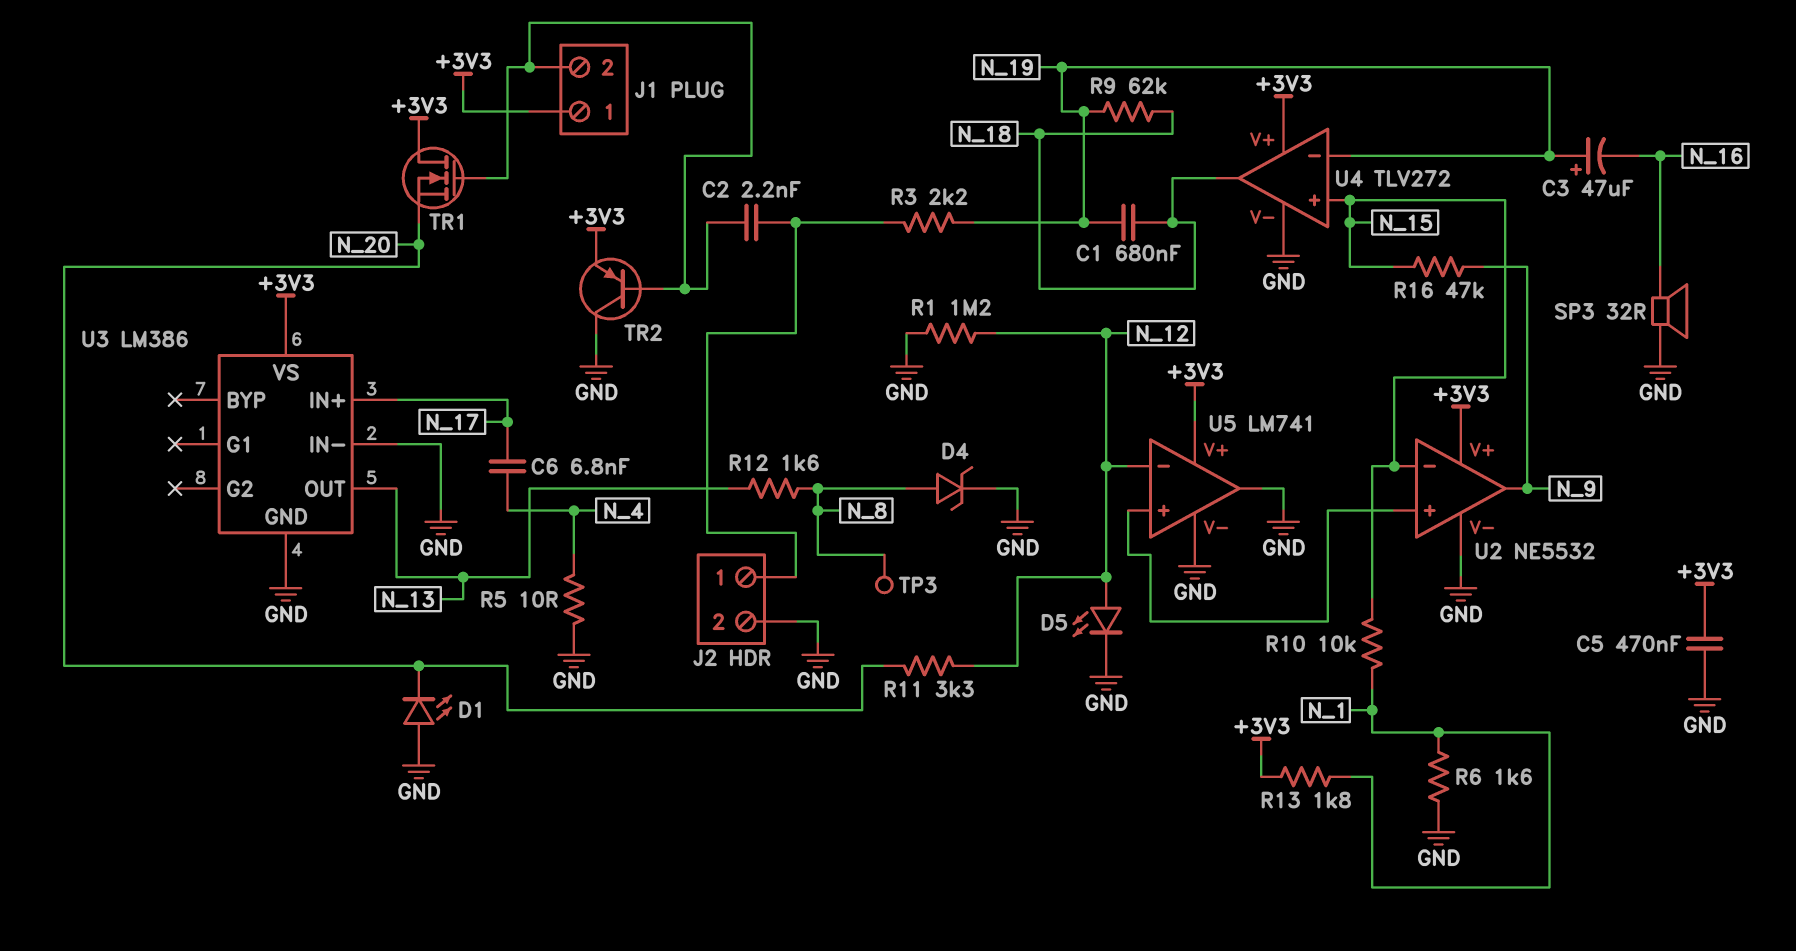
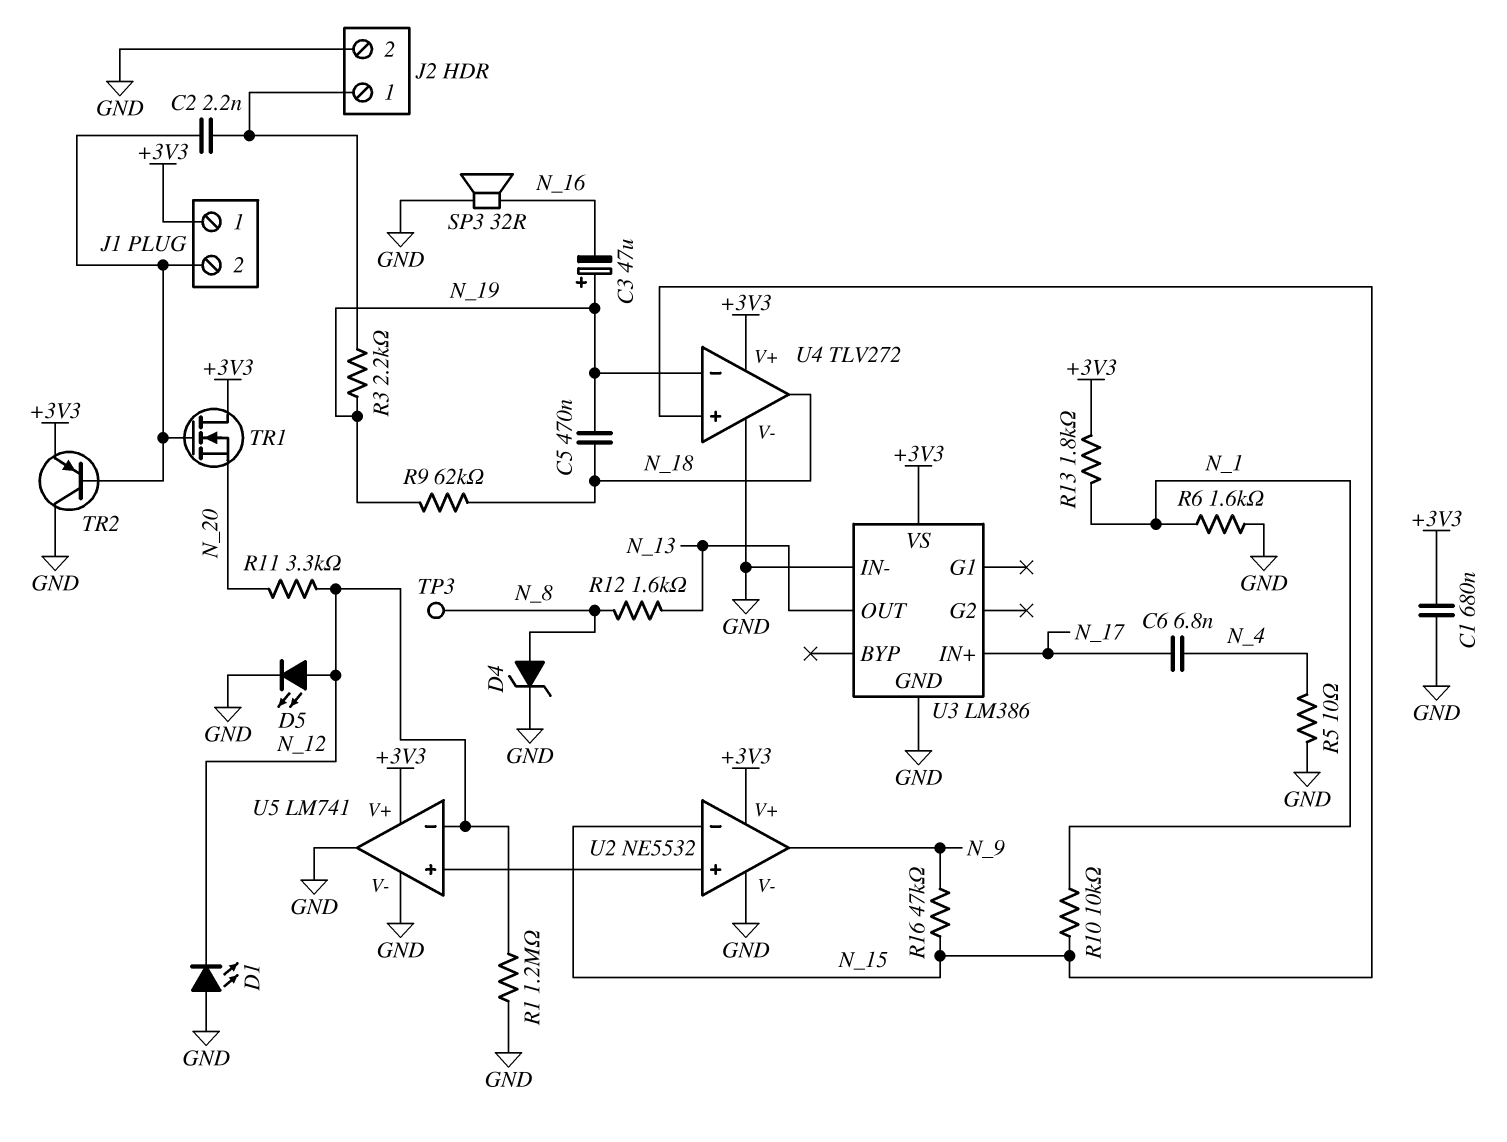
C1: 680nF (N_18, N_19) -> 680nF (+3V3, GND)
C5: 470nF (+3V3, GND) -> 470nF (N_18, N_19)
D1: LED (A GND, K N_20) -> LED (A GND, K N_12)

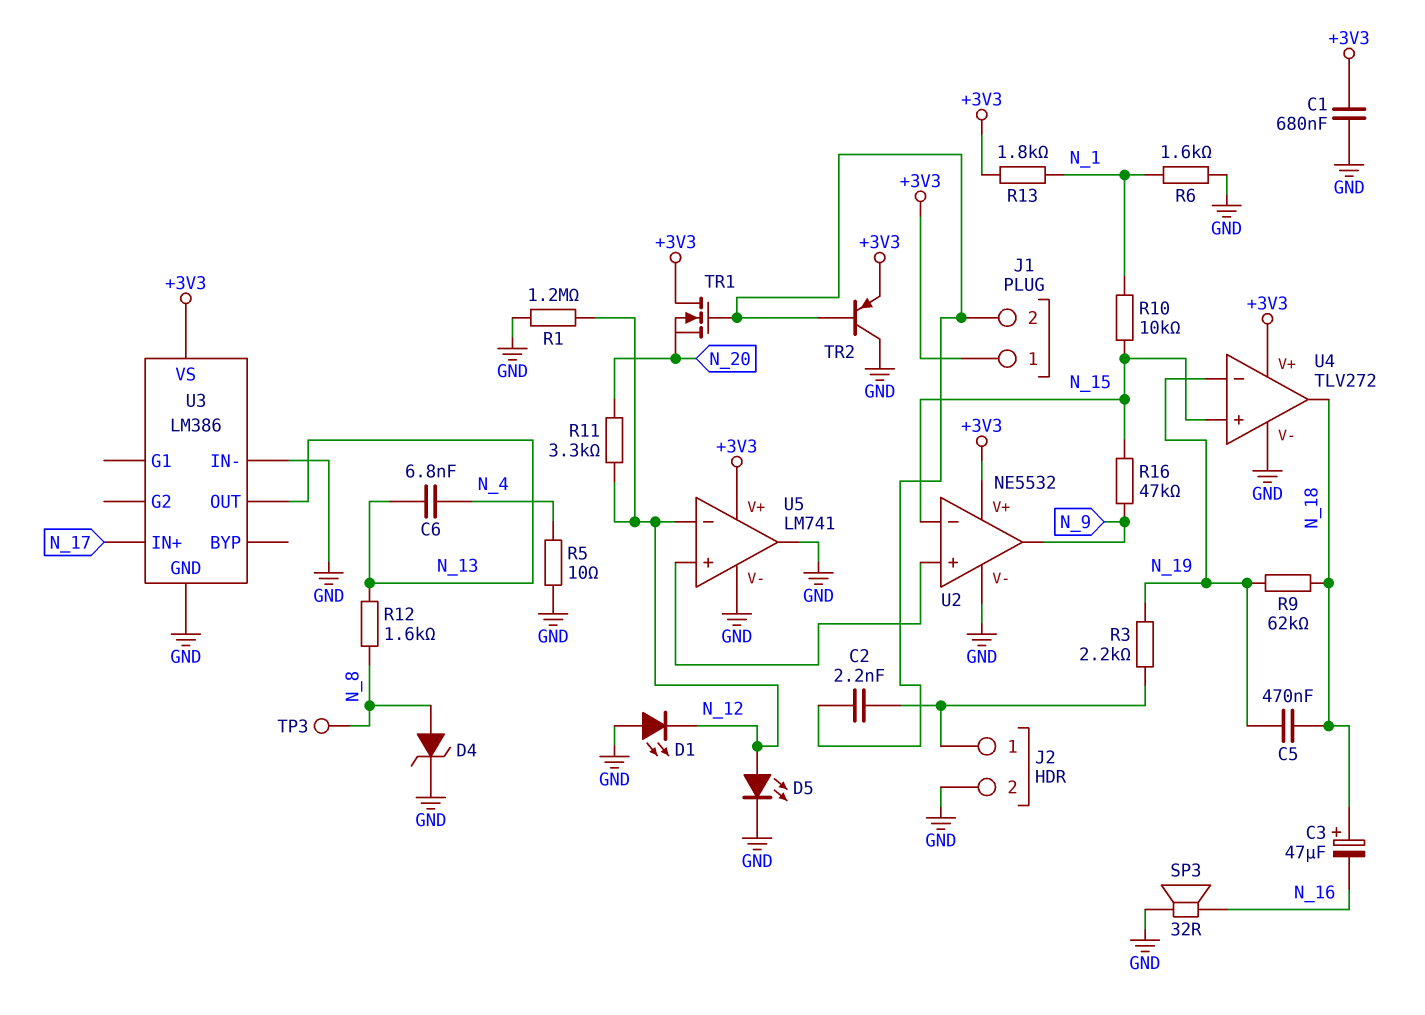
C3: 47uF (plus N_19, minus N_16) -> 47uF (plus N_18, minus N_16)
C6: 6.8nF (N_4, N_17) -> 6.8nF (N_4, N_13)

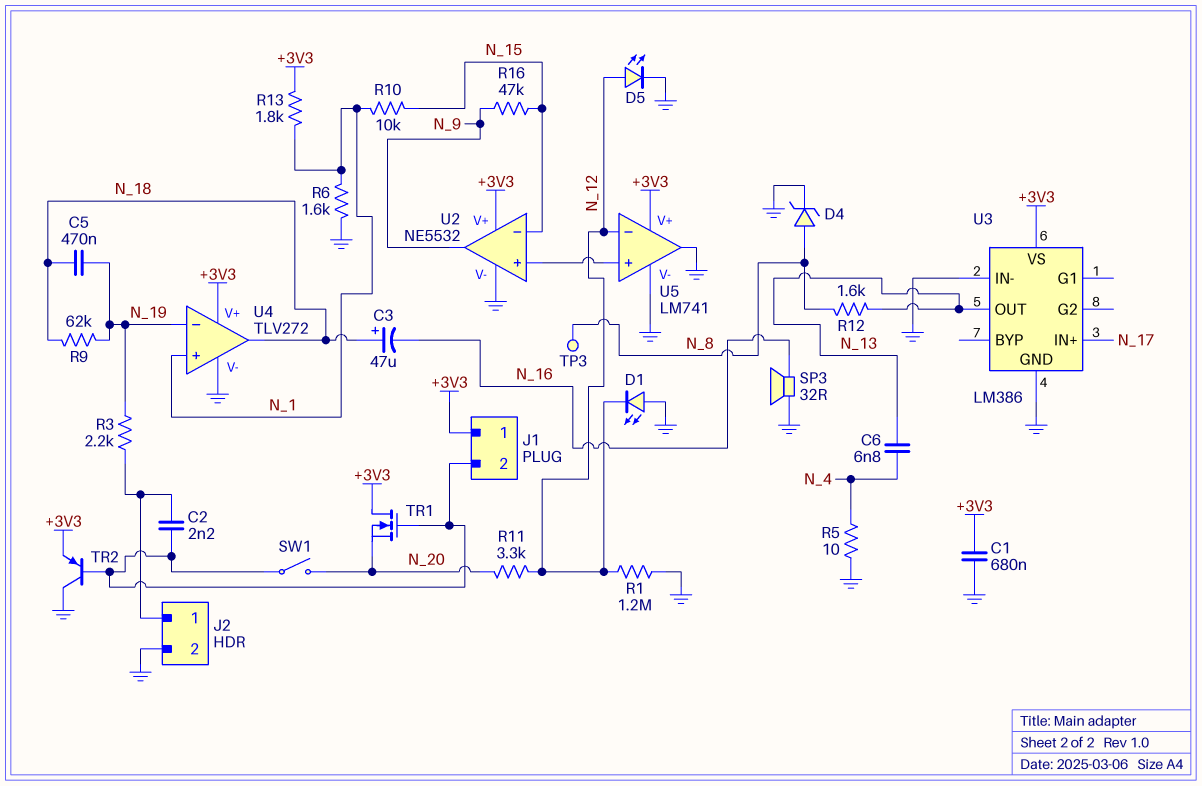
SW1: none -> switch (J1/2, N_20)
U4 pin in+: N_15 -> N_1

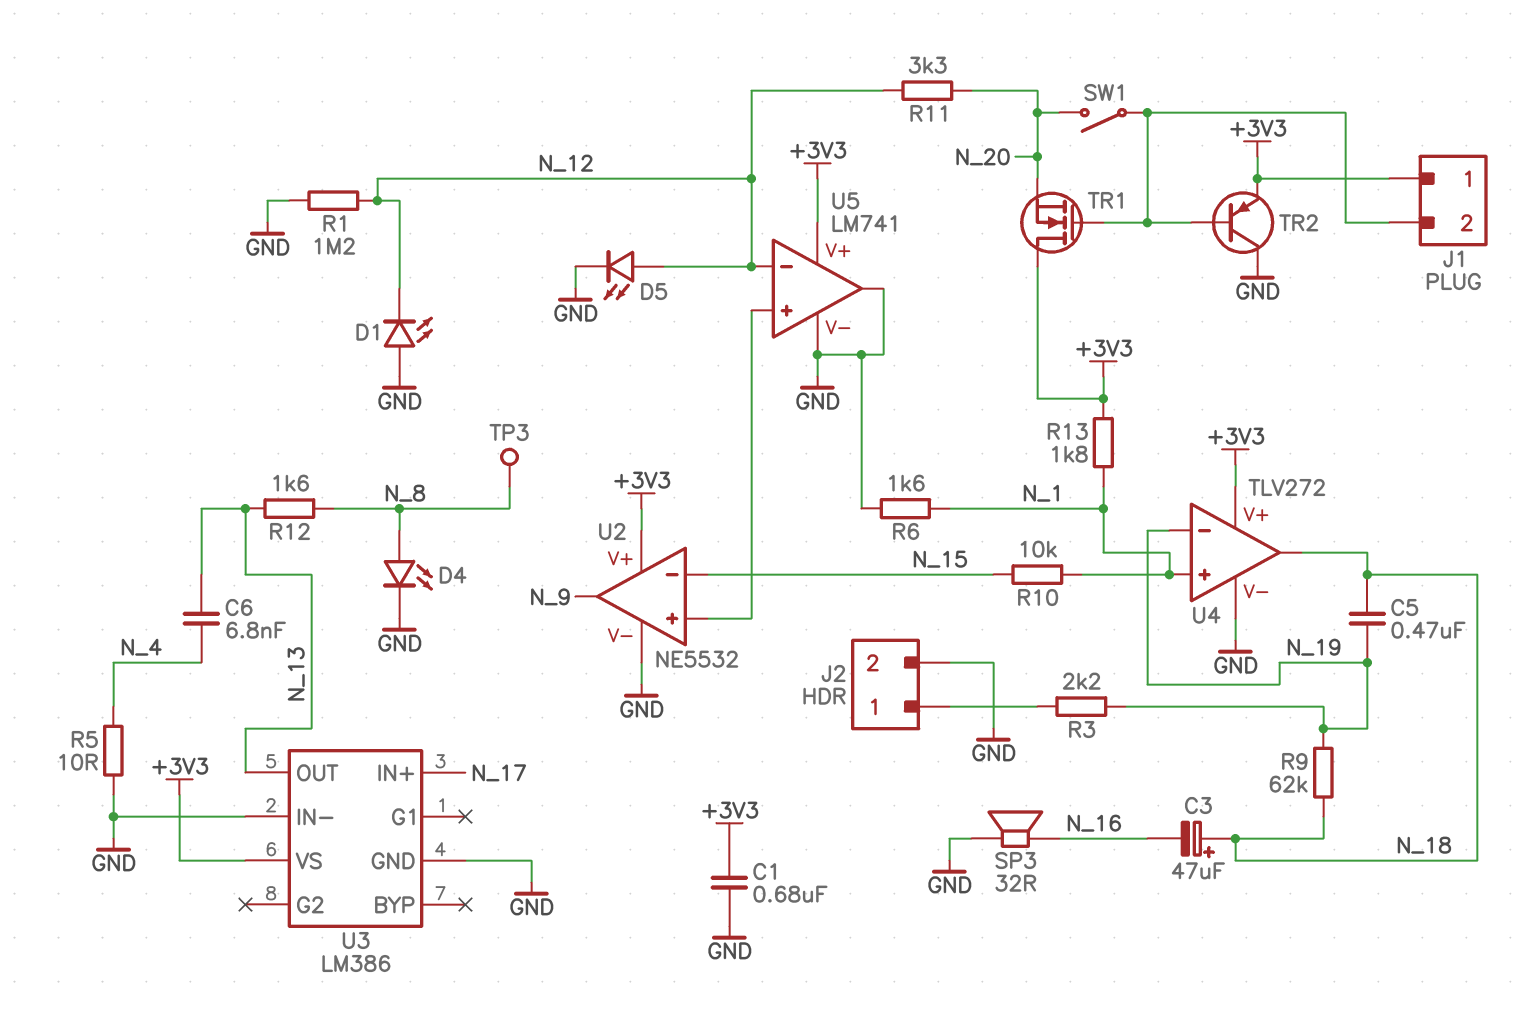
C2: 2.2nF (J1/2, J2/1) -> none
D4: zener (A N_8, K GND) -> LED (A N_8, K GND)
R16: 47k (N_9, N_15) -> none

